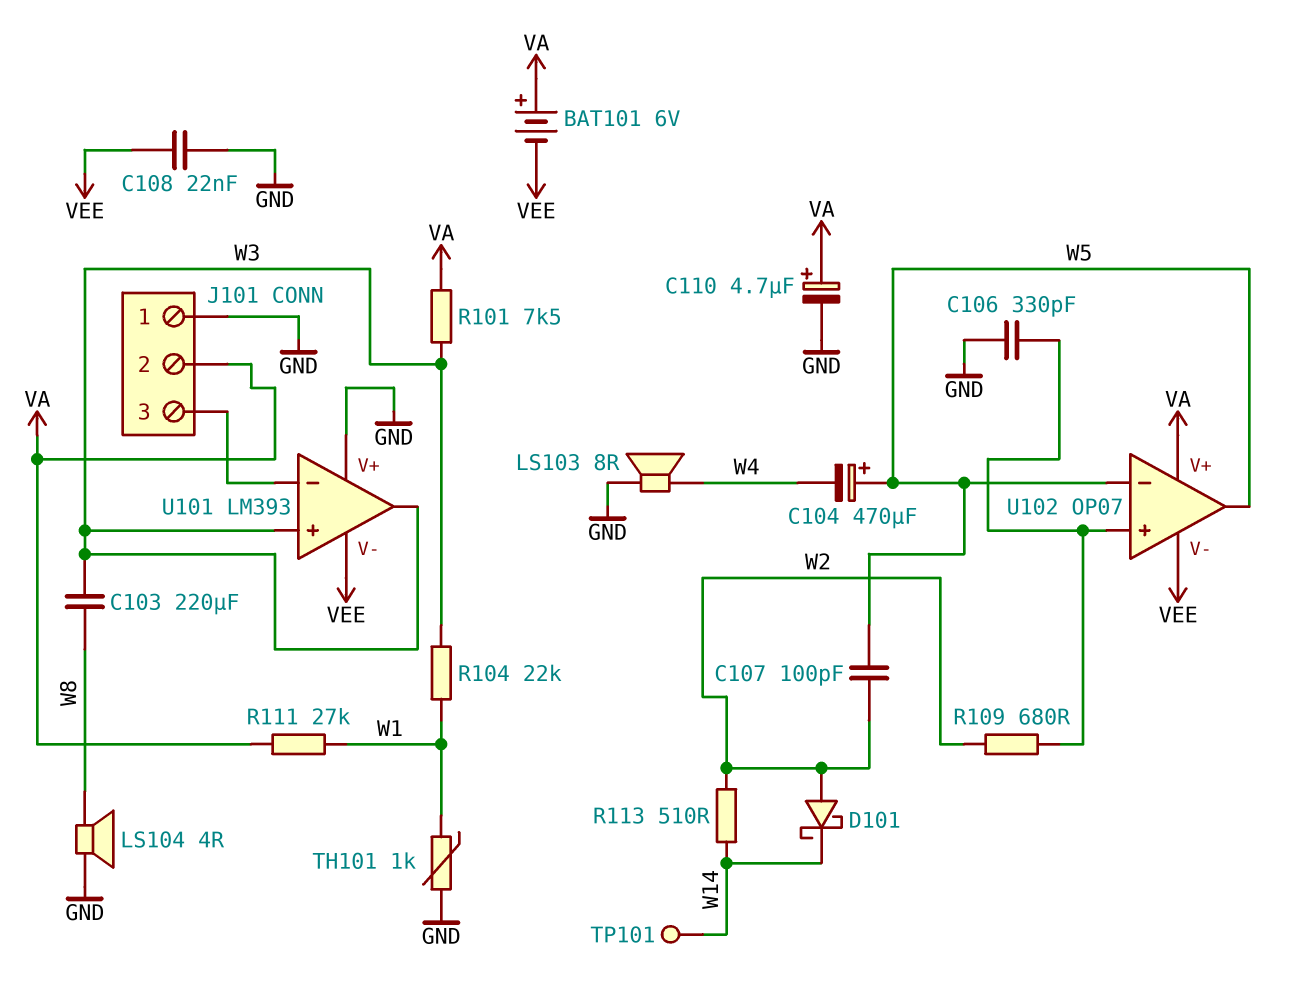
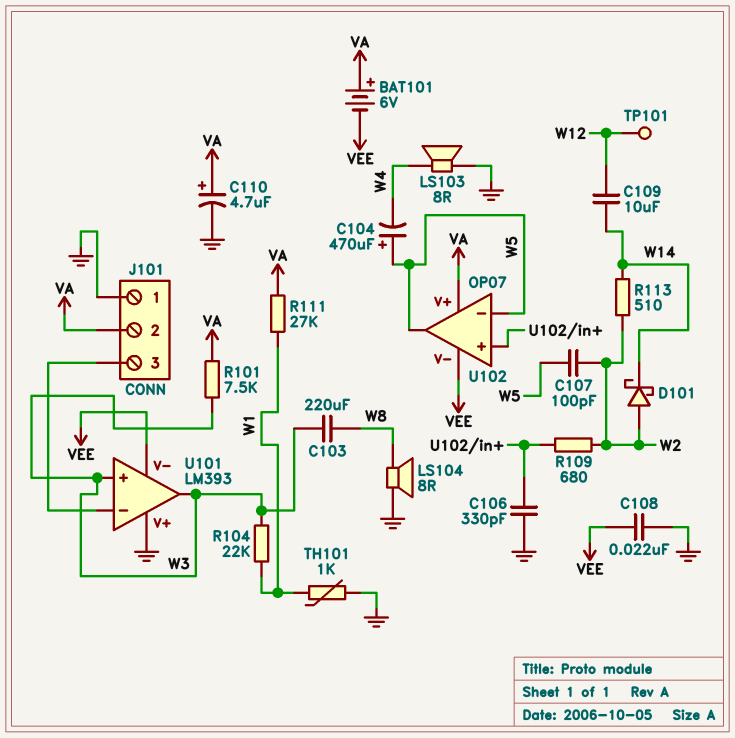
C109: none -> 10uF (W12, W14)
LS104: speaker 4R (GND, W8) -> speaker 8R (GND, W8)
TP101: test point (W14) -> test point (W12)

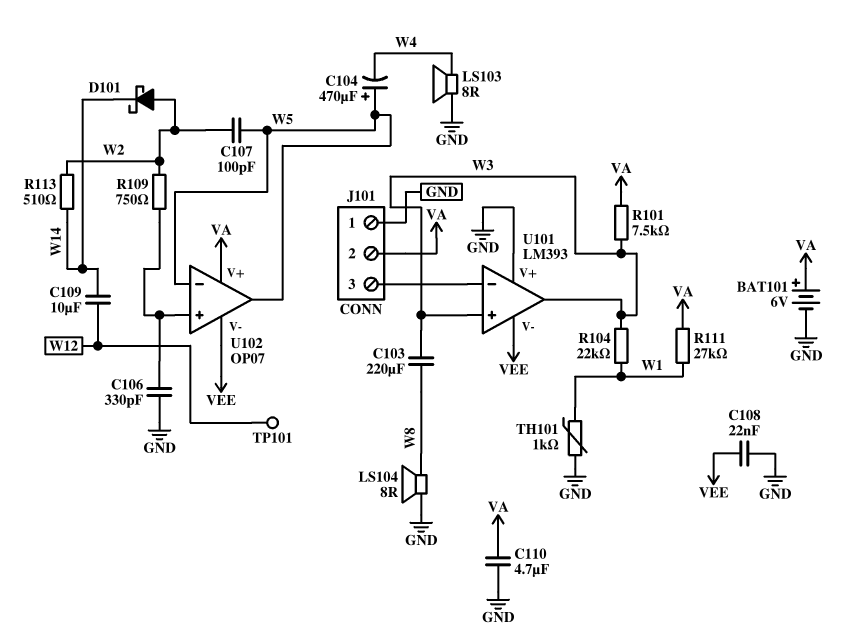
BAT101: 6V (plus VA, minus VEE) -> 6V (plus VA, minus GND)
C110: 4.7uF (plus VA, minus GND) -> 4.7uF (GND, VA)
R109: 680 (U102/in+, W2) -> 750 (U102/in+, W2)

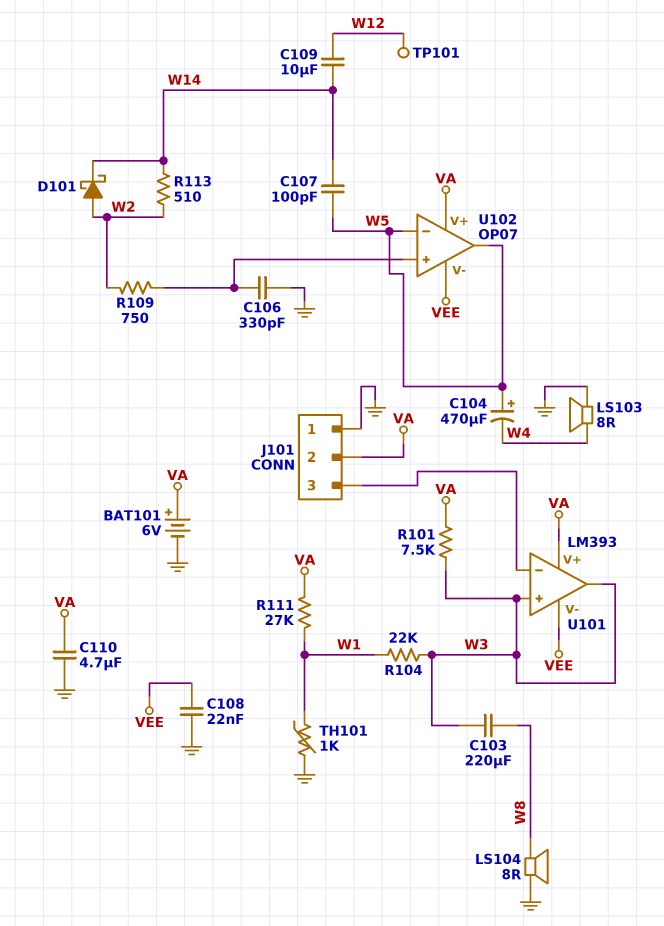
C107: 100pF (W2, W5) -> 100pF (W5, W14)
U101 pin V+: GND -> VA

